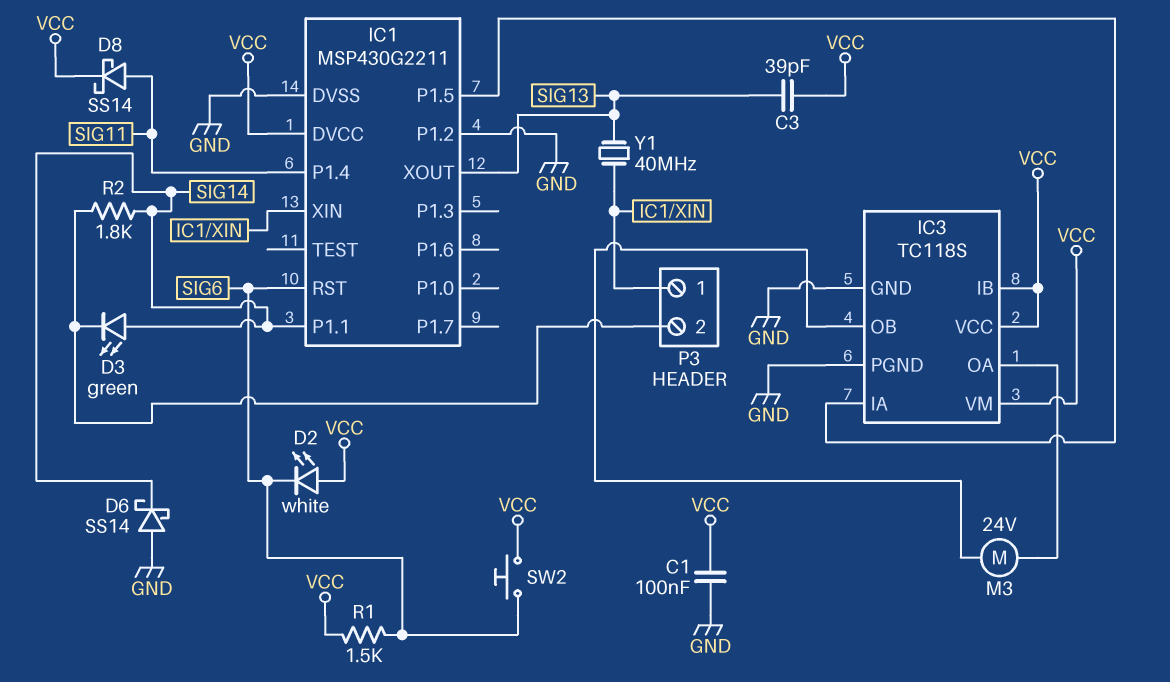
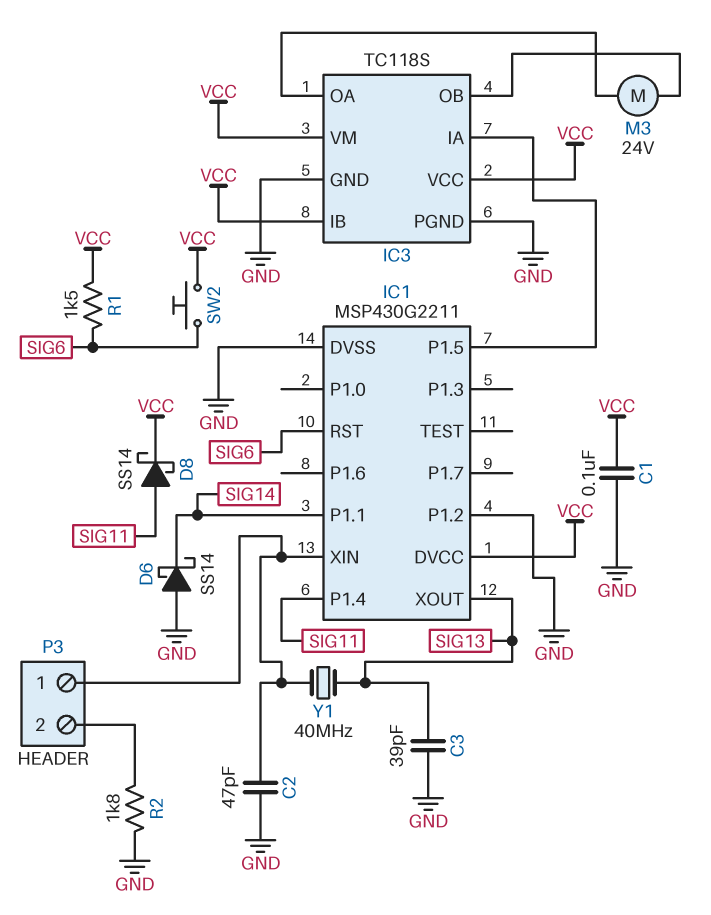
C2: none -> 47pF (GND, IC1/XIN)
C3: 39pF (SIG13, VCC) -> 39pF (GND, SIG13)
D2: LED white (A VCC, K SIG6) -> none
D3: LED green (A SIG14, K P3/2) -> none
R2: 1.8k (P3/2, SIG14) -> 1.8k (GND, P3/2)

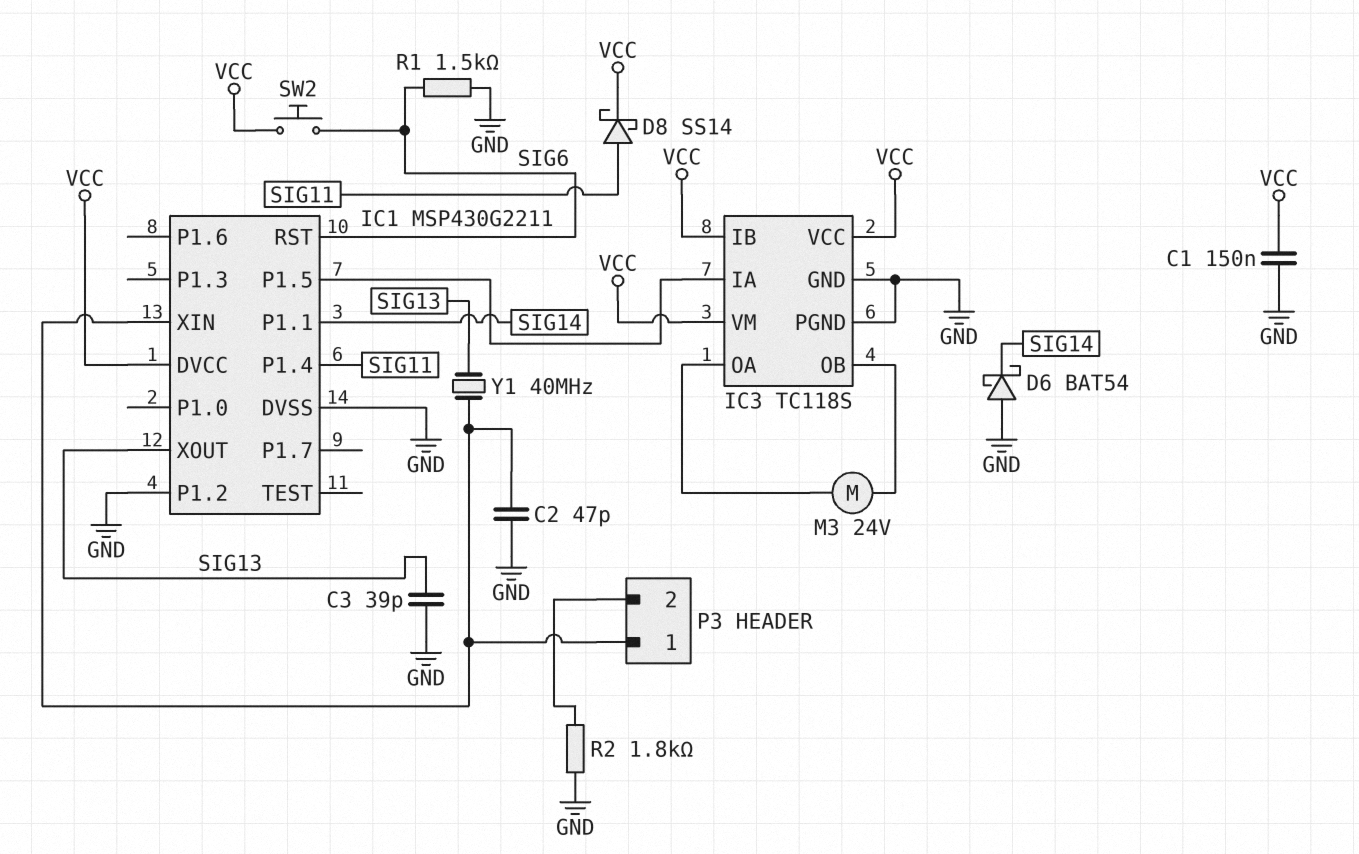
C1: 100nF (GND, VCC) -> 150nF (GND, VCC)
D6: schottky SS14 (A GND, K SIG14) -> schottky BAT54 (A GND, K SIG14)
R1: 1.5k (SIG6, VCC) -> 1.5k (GND, SIG6)

